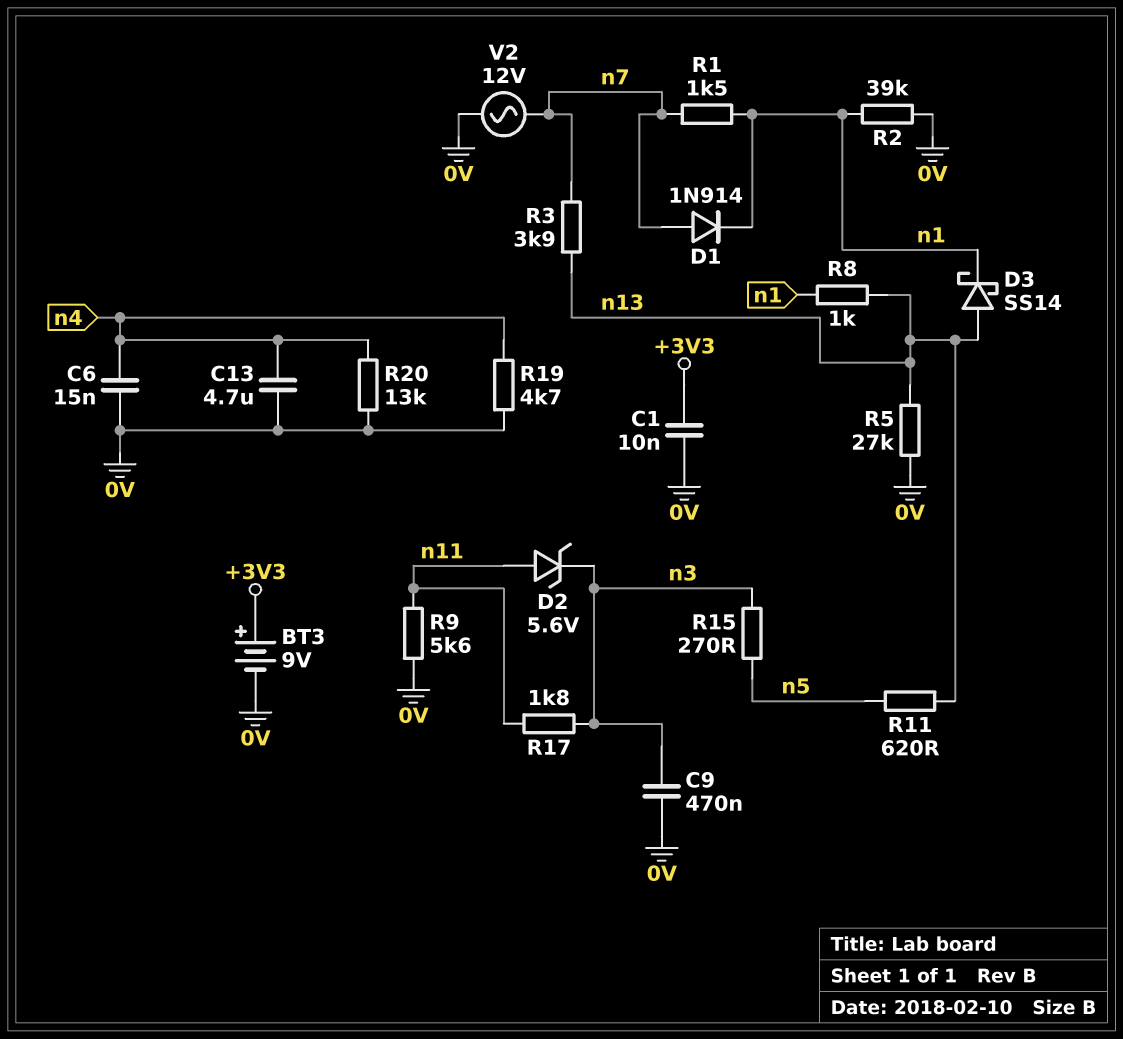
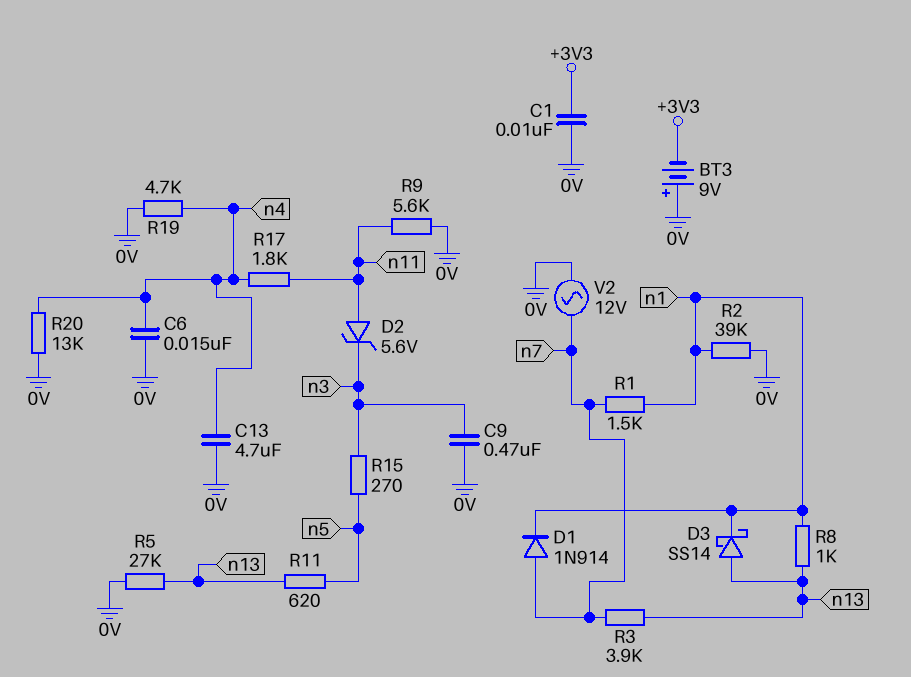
BT3: 9V (plus +3V3, minus 0V) -> 9V (plus 0V, minus +3V3)
R17: 1.8k (n3, n11) -> 1.8k (n4, n11)

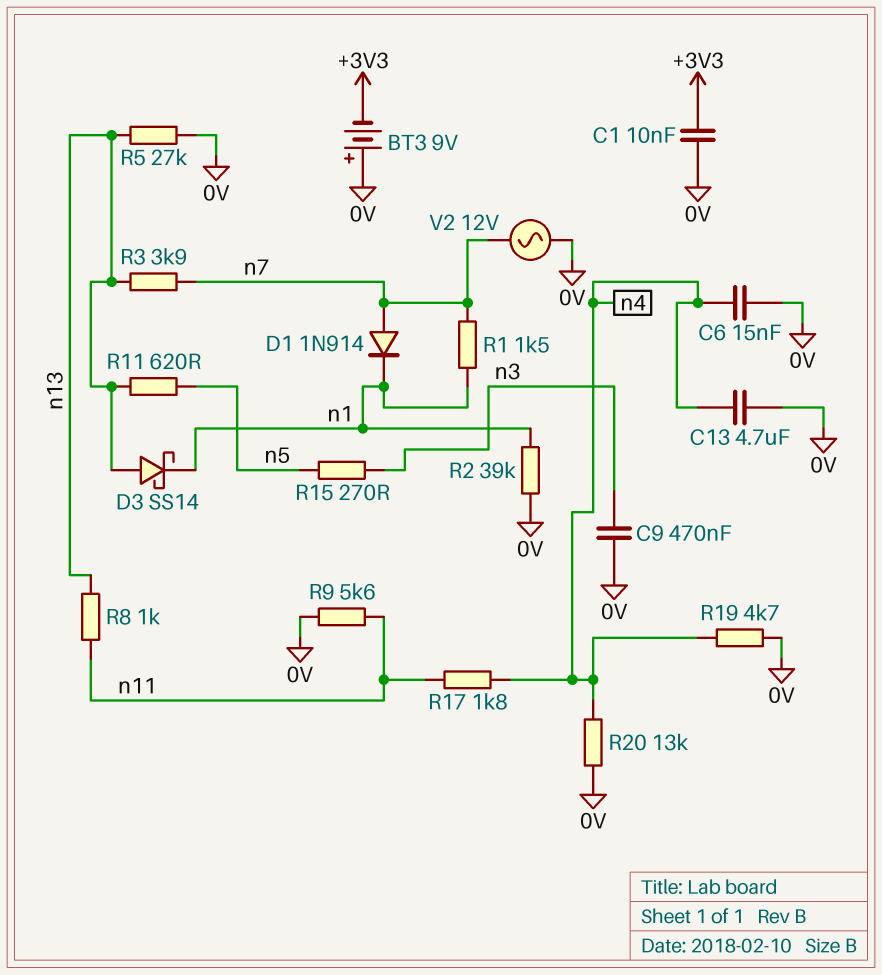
D2: zener 5.6V (A n11, K n3) -> none
R8: 1k (n1, n13) -> 1k (n11, n13)

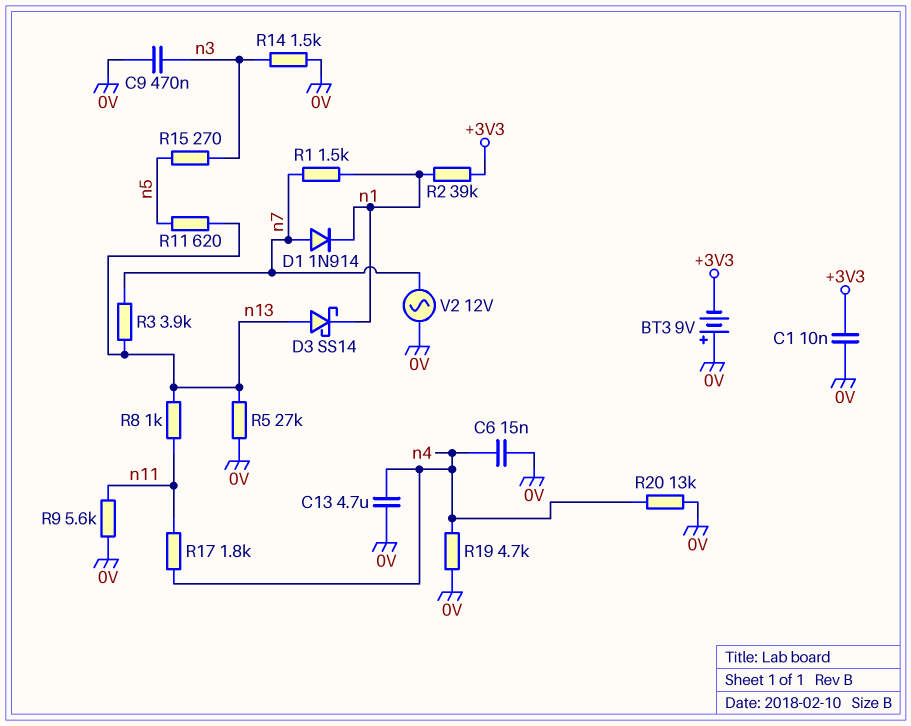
R2: 39k (0V, n1) -> 39k (+3V3, n1)
R14: none -> 1.5k (0V, n3)

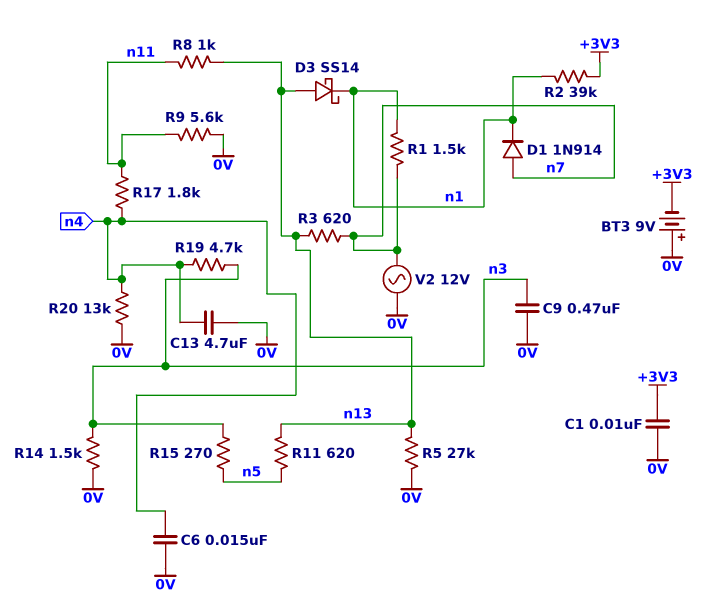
R3: 3.9k (n7, n13) -> 620 (n7, n13)
R19: 4.7k (0V, n4) -> 4.7k (n3, n4)

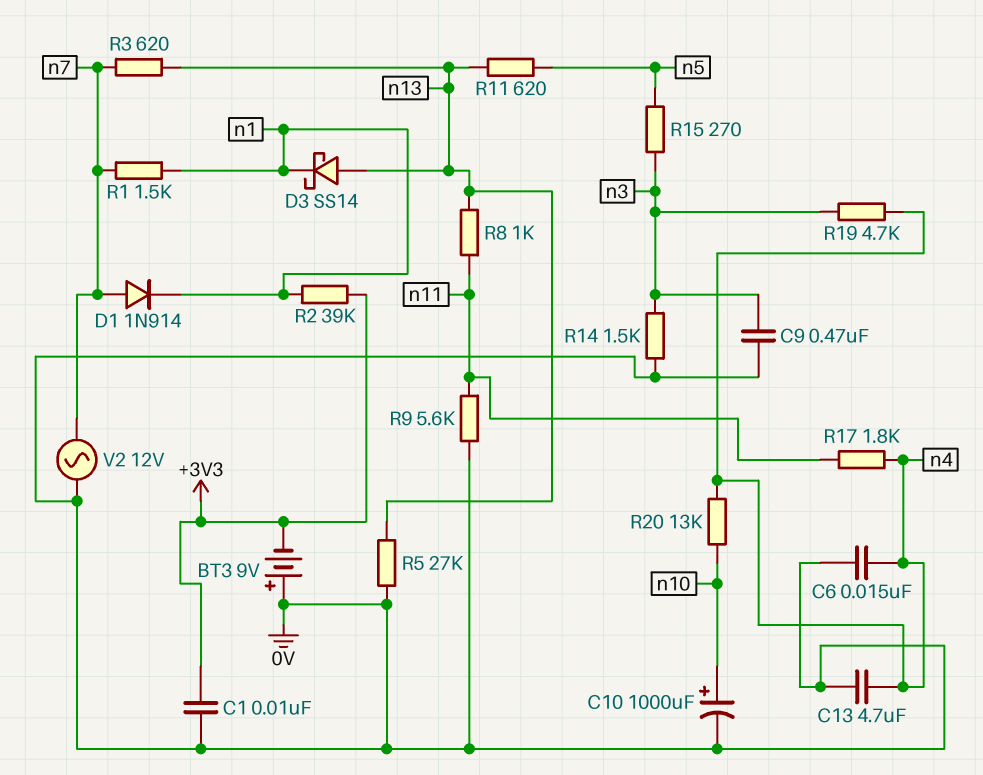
C10: none -> 1000uF (plus n10, minus 0V)
R20: 13k (0V, n4) -> 13k (n4, n10)

